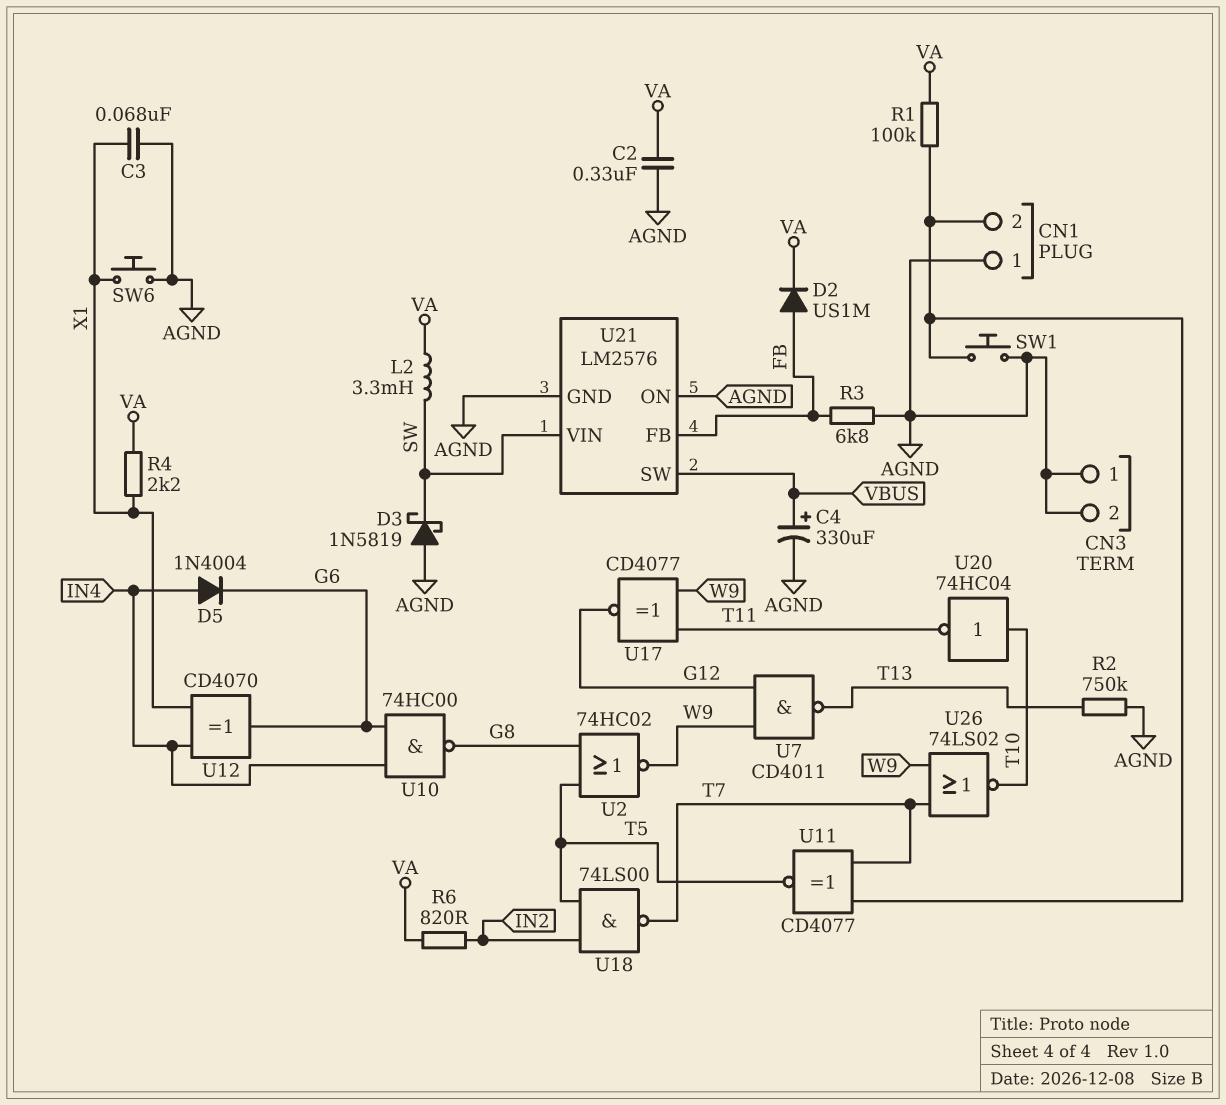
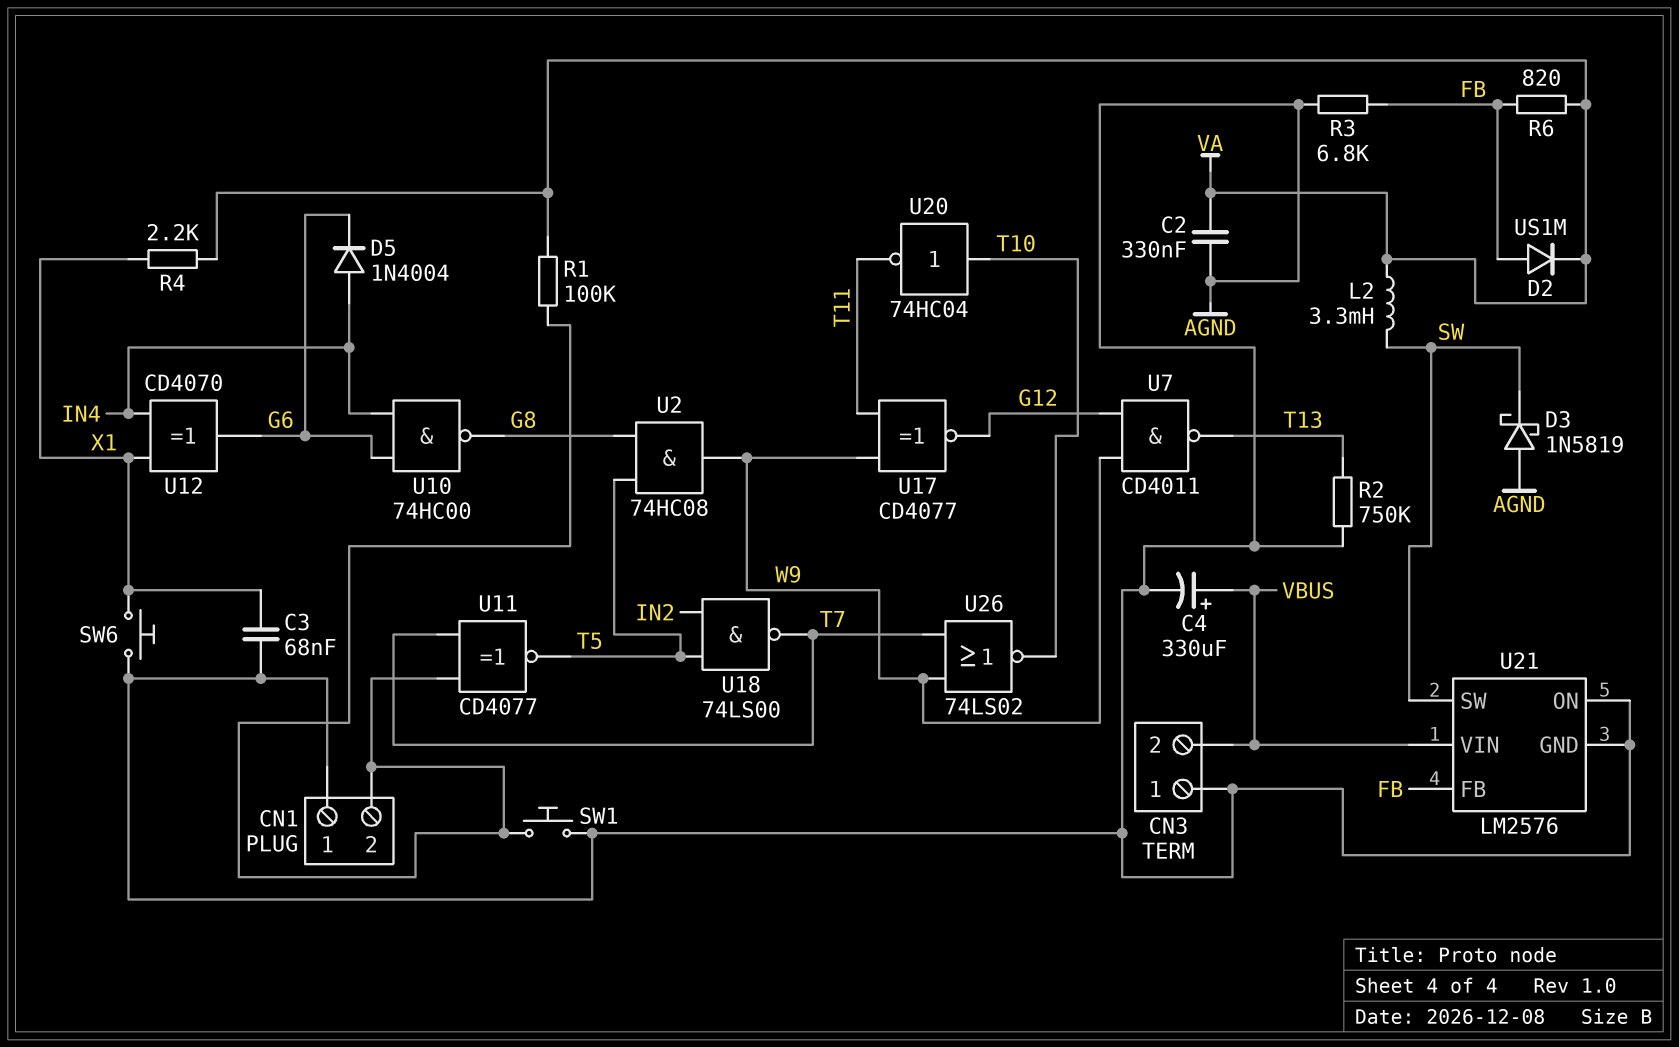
CN3 pin 2: AGND -> VBUS
R6: 820 (IN2, VA) -> 820 (FB, VA)
U2: NOR 74HC02 (in G8, in T5, out W9) -> AND 74HC08 (in G8, in T5, out W9)
U21 pin SW: VBUS -> SW
U21 pin VIN: SW -> VBUS

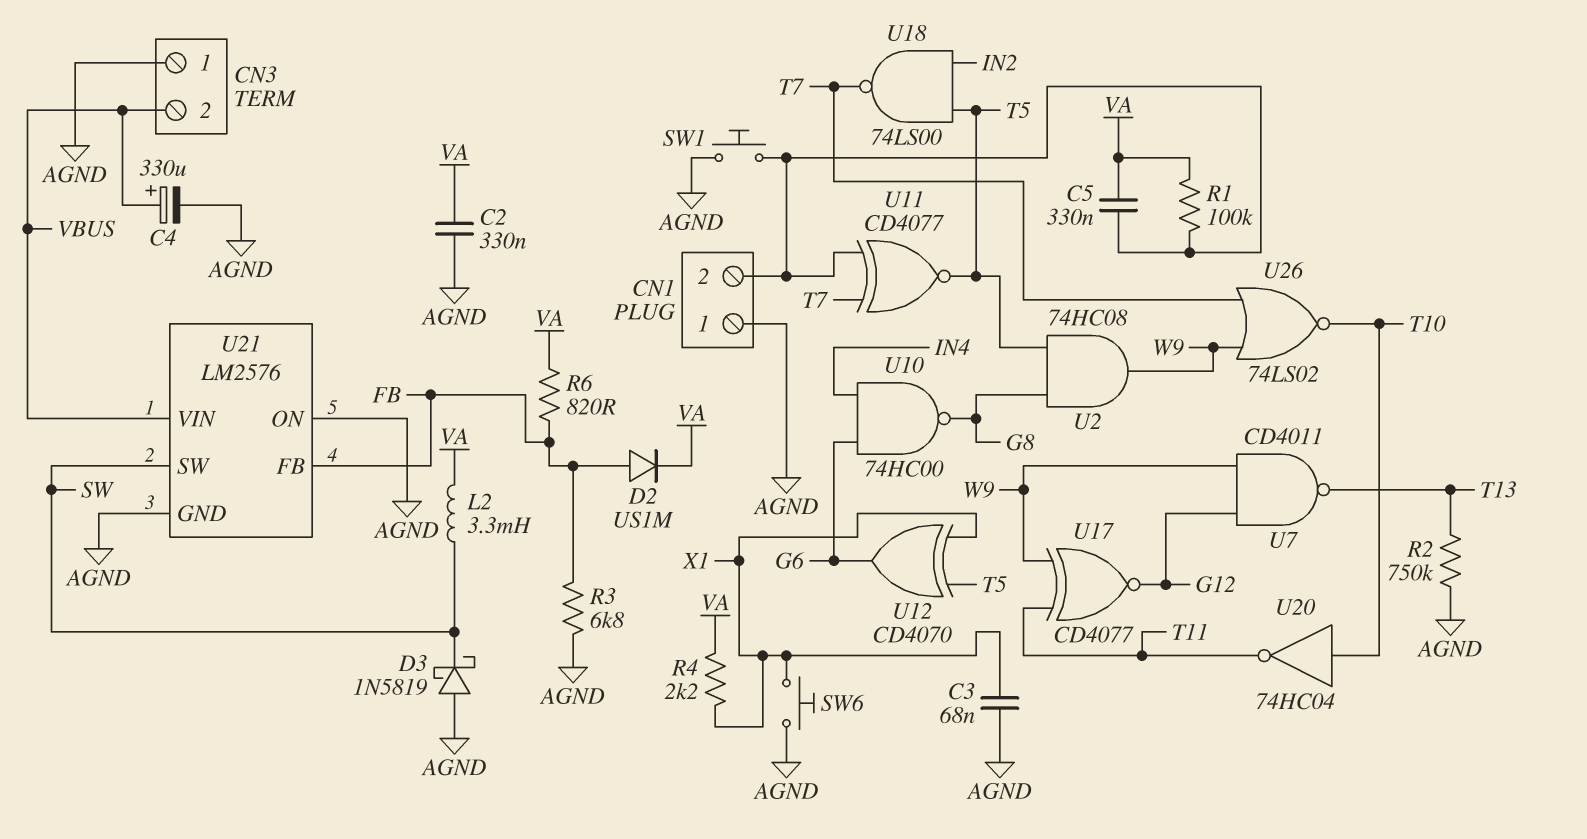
C5: none -> 330nF (CN1/2, VA)
D5: diode 1N4004 (A IN4, K G6) -> none
U12: XOR CD4070 (in IN4, in X1, out G6) -> XOR CD4070 (in T5, in X1, out G6)

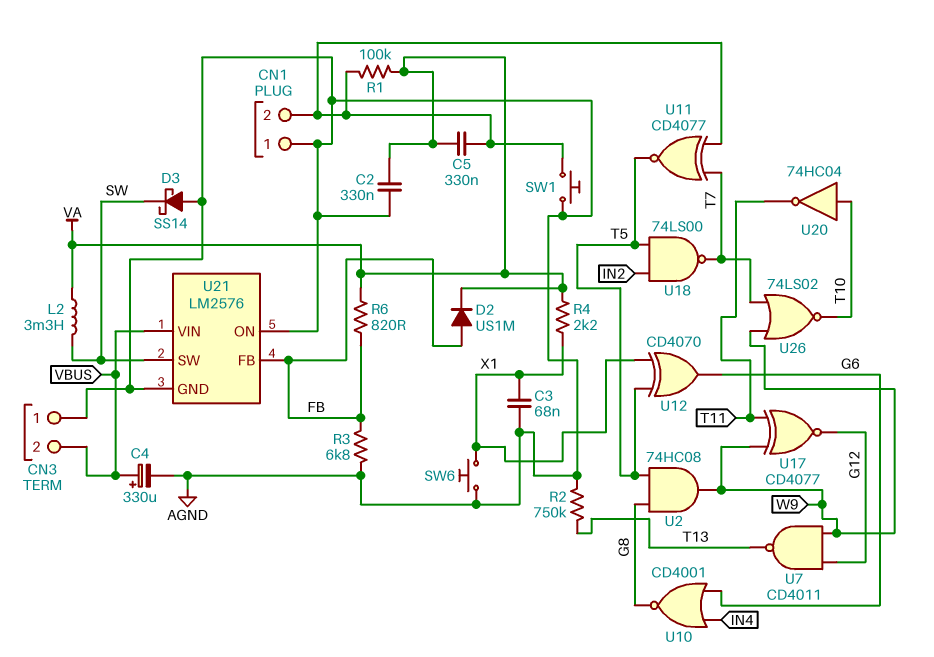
D3: schottky 1N5819 (A AGND, K SW) -> schottky SS14 (A AGND, K SW)
U10: NAND 74HC00 (in G6, in IN4, out G8) -> NOR CD4001 (in G6, in IN4, out G8)

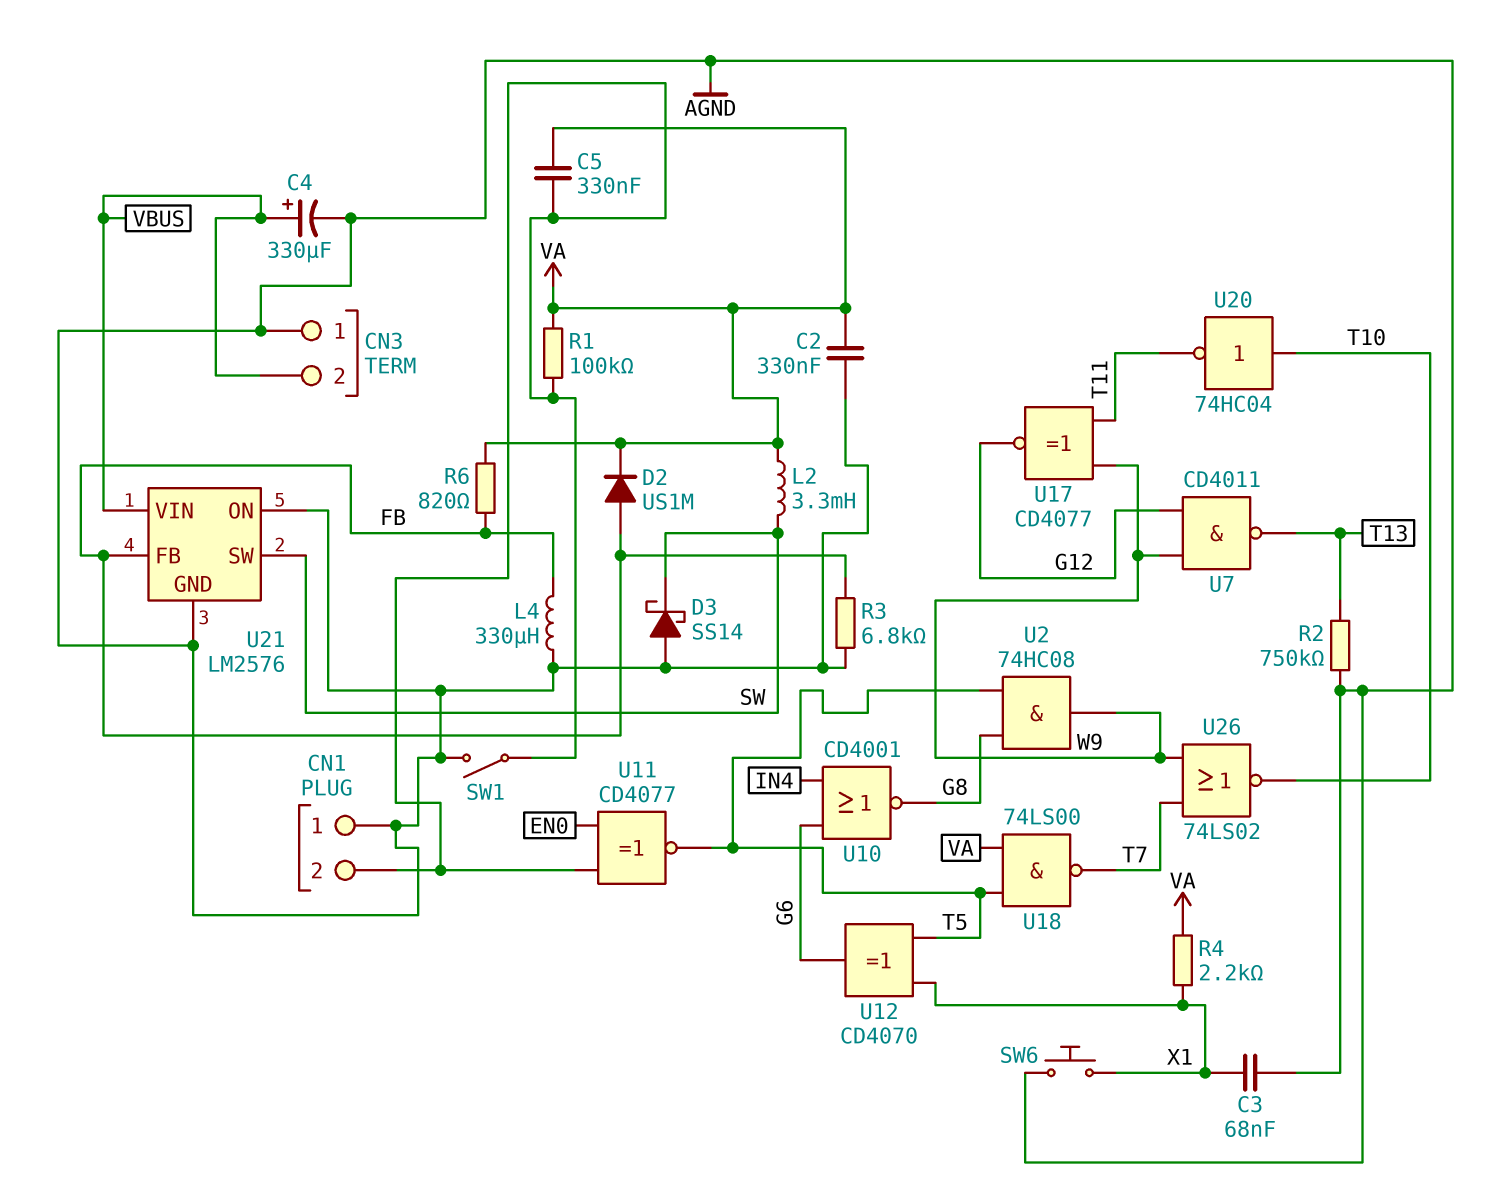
L4: none -> 330uH (AGND, FB)
SW1: button (AGND, CN1/2) -> switch (AGND, CN1/2)
U11: XNOR CD4077 (in CN1/2, in T7, out T5) -> XNOR CD4077 (in CN1/2, in EN0, out T5)
U18: NAND 74LS00 (in IN2, in T5, out T7) -> NAND 74LS00 (in T5, in VA, out T7)

